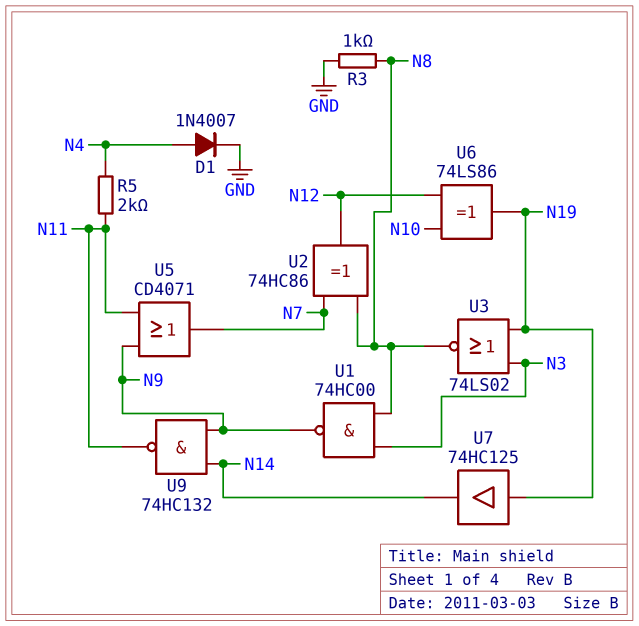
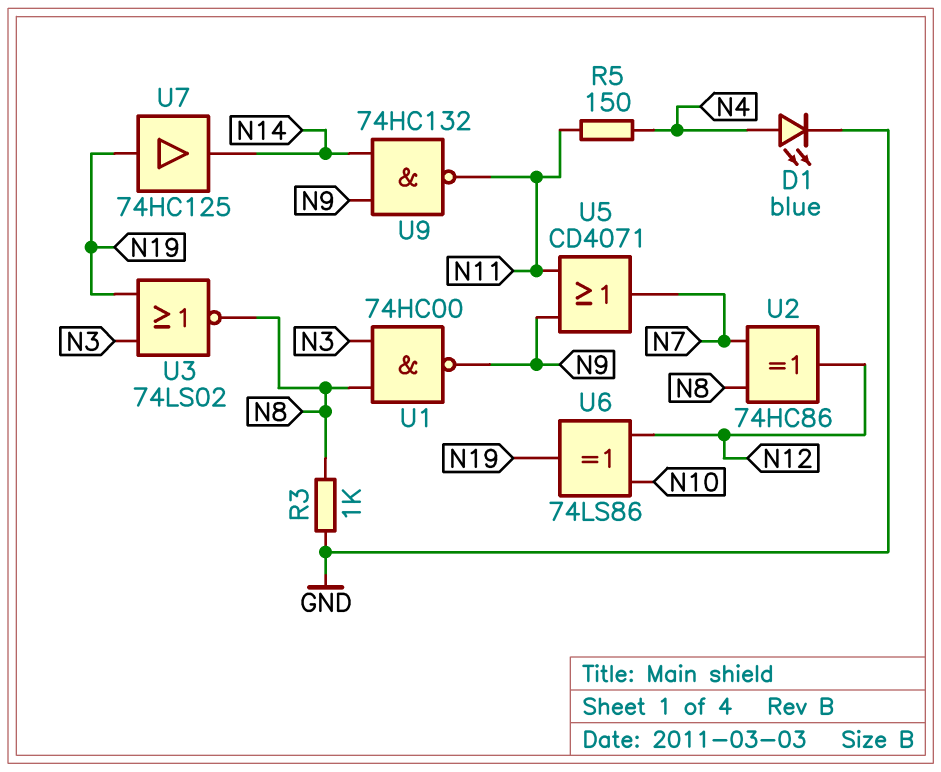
D1: diode 1N4007 (A N4, K GND) -> LED blue (A N4, K GND)
R5: 2k (N4, N11) -> 150 (N4, N11)

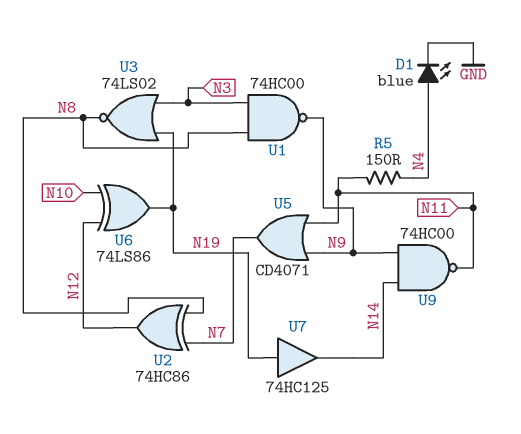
R3: 1k (GND, N8) -> none
U9: NAND 74HC132 (in N9, in N14, out N11) -> NAND 74HC00 (in N9, in N14, out N11)

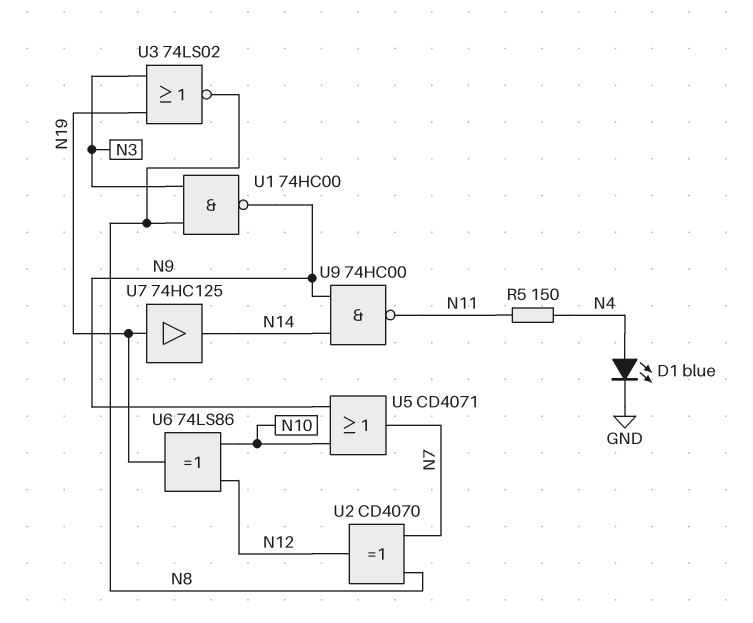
U2: XOR 74HC86 (in N7, in N8, out N12) -> XOR CD4070 (in N7, in N8, out N12)
U5: OR CD4071 (in N9, in N11, out N7) -> OR CD4071 (in N9, in N10, out N7)

